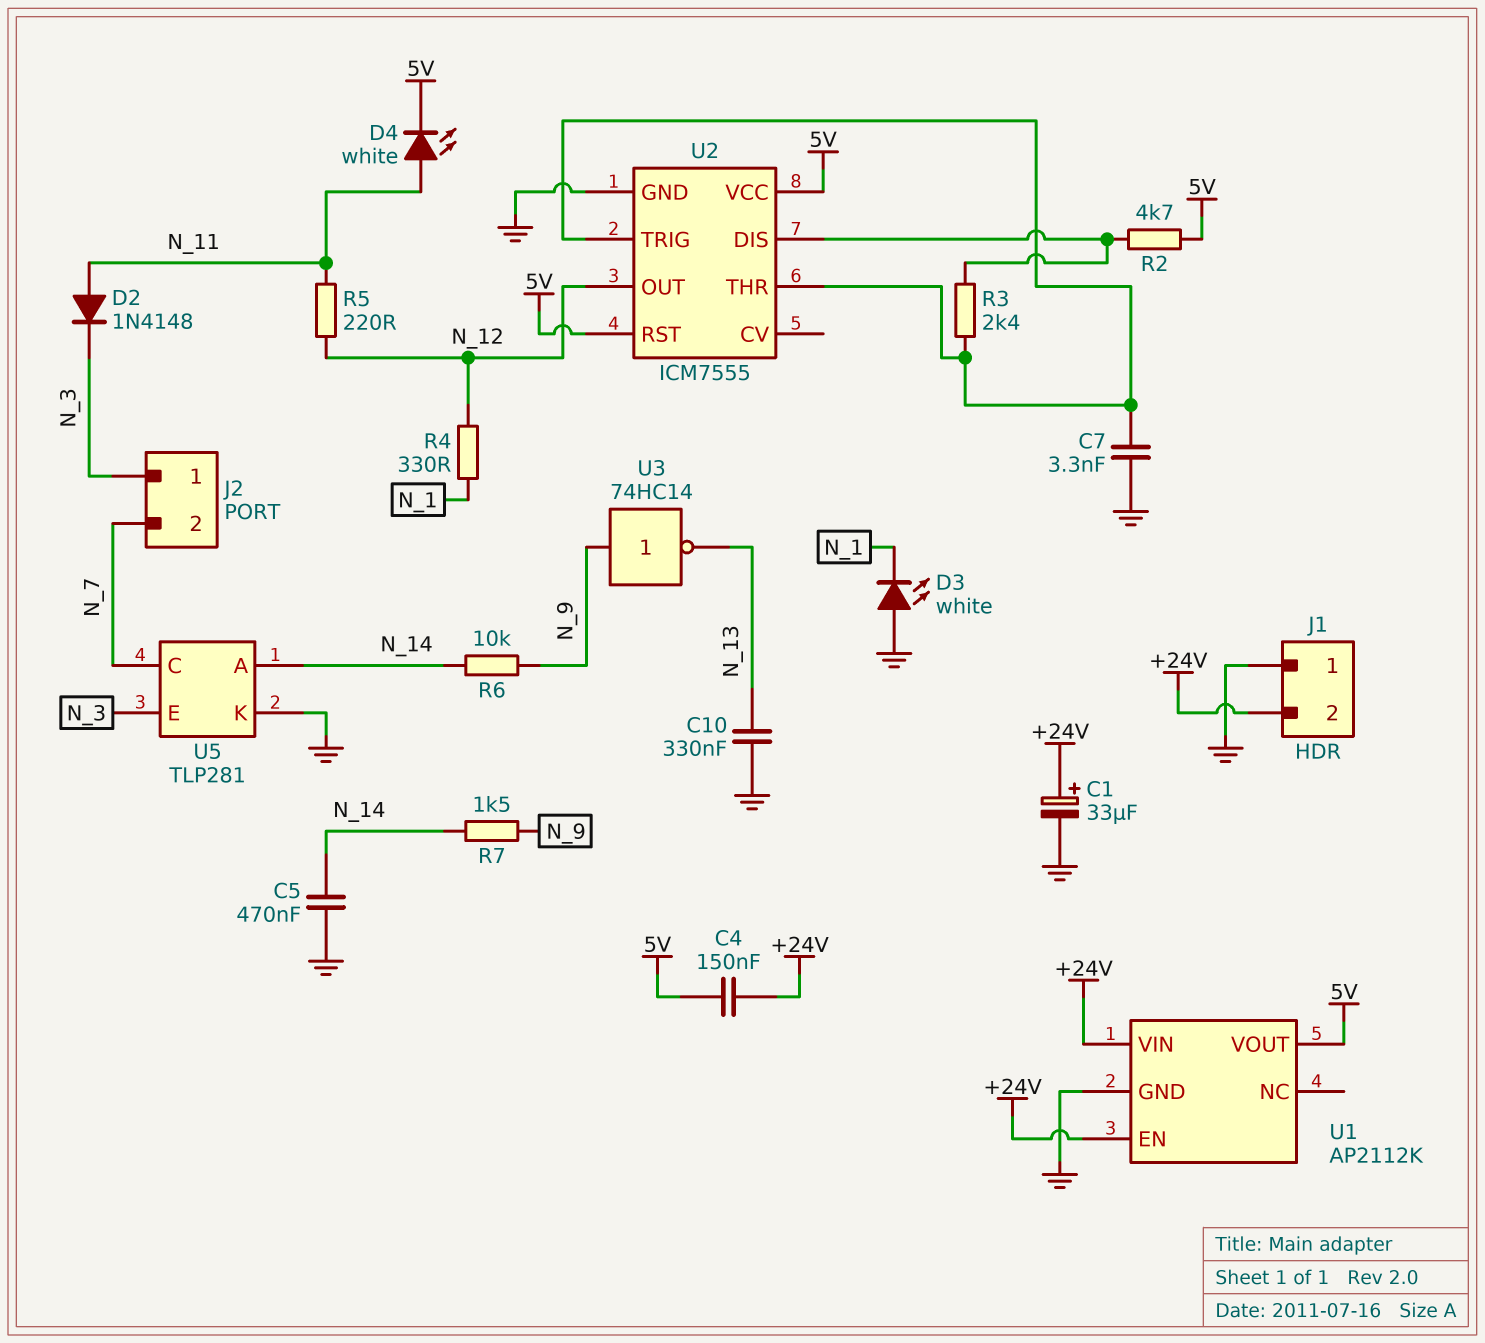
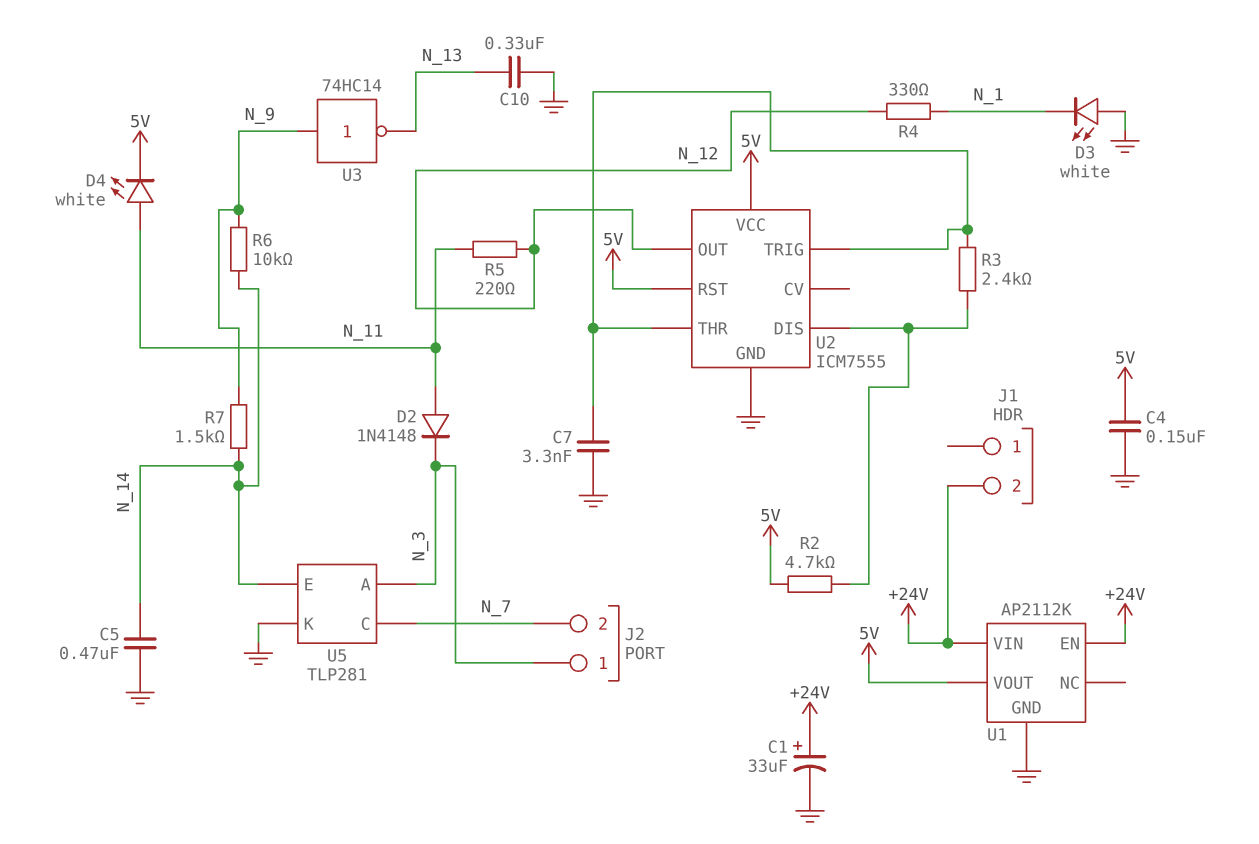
C4: 150nF (+24V, 5V) -> 150nF (5V, GND)
J1 pin 1: GND -> none
U5 pin A: N_14 -> N_3
U5 pin E: N_3 -> N_14

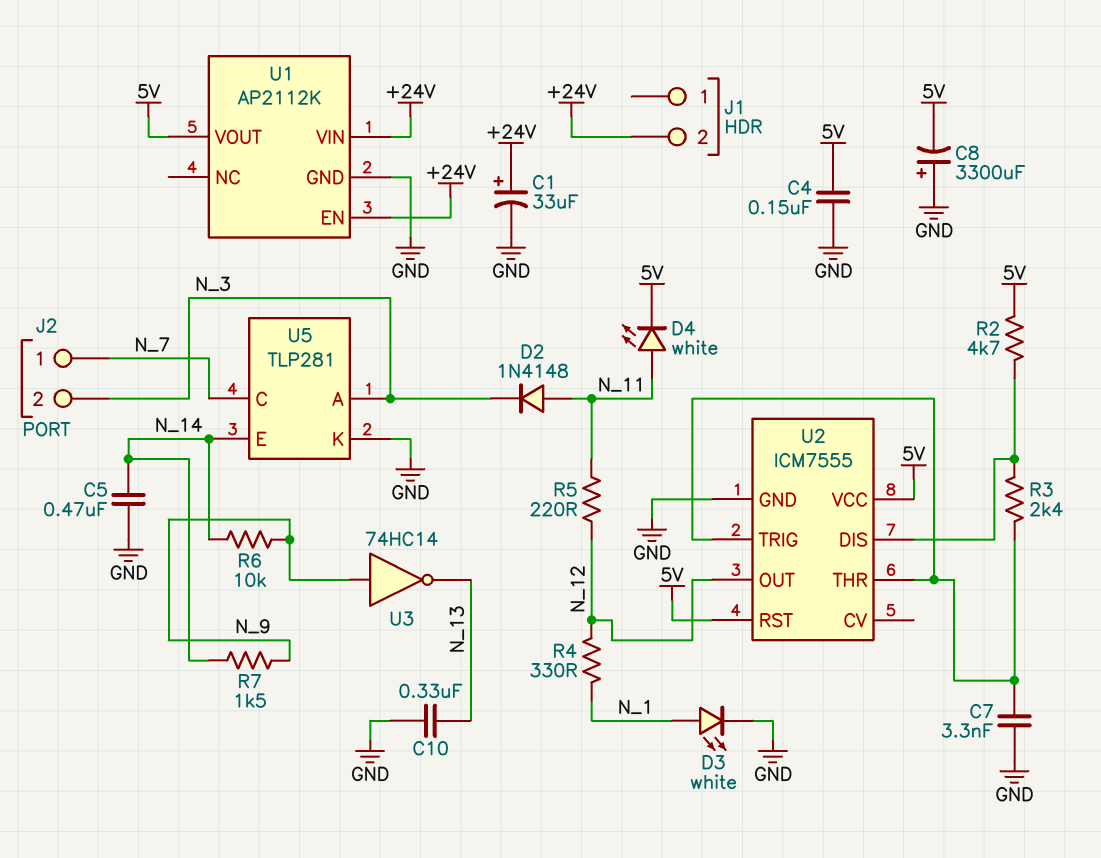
C8: none -> 3300uF (plus GND, minus 5V)
D3: LED white (A GND, K N_1) -> LED white (A N_1, K GND)
J2 pin 1: N_3 -> N_7
J2 pin 2: N_7 -> N_3

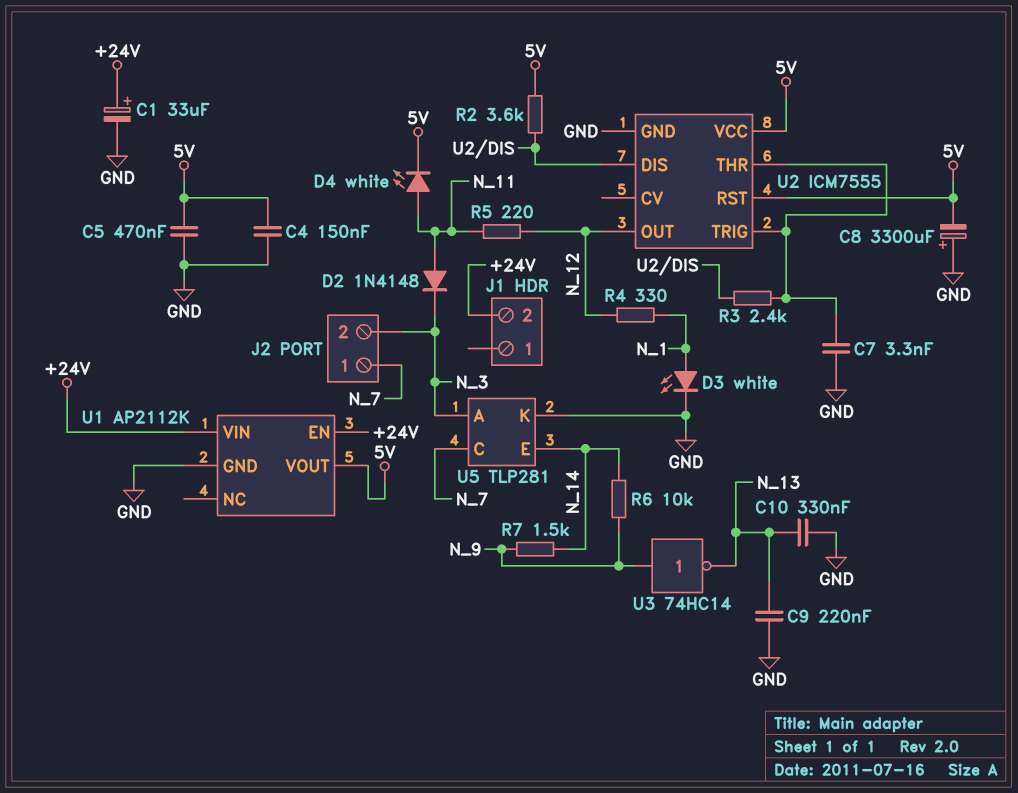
C5: 470nF (GND, N_14) -> 470nF (5V, GND)
C9: none -> 220nF (GND, N_13)
R2: 4.7k (5V, U2/DIS) -> 3.6k (5V, U2/DIS)

